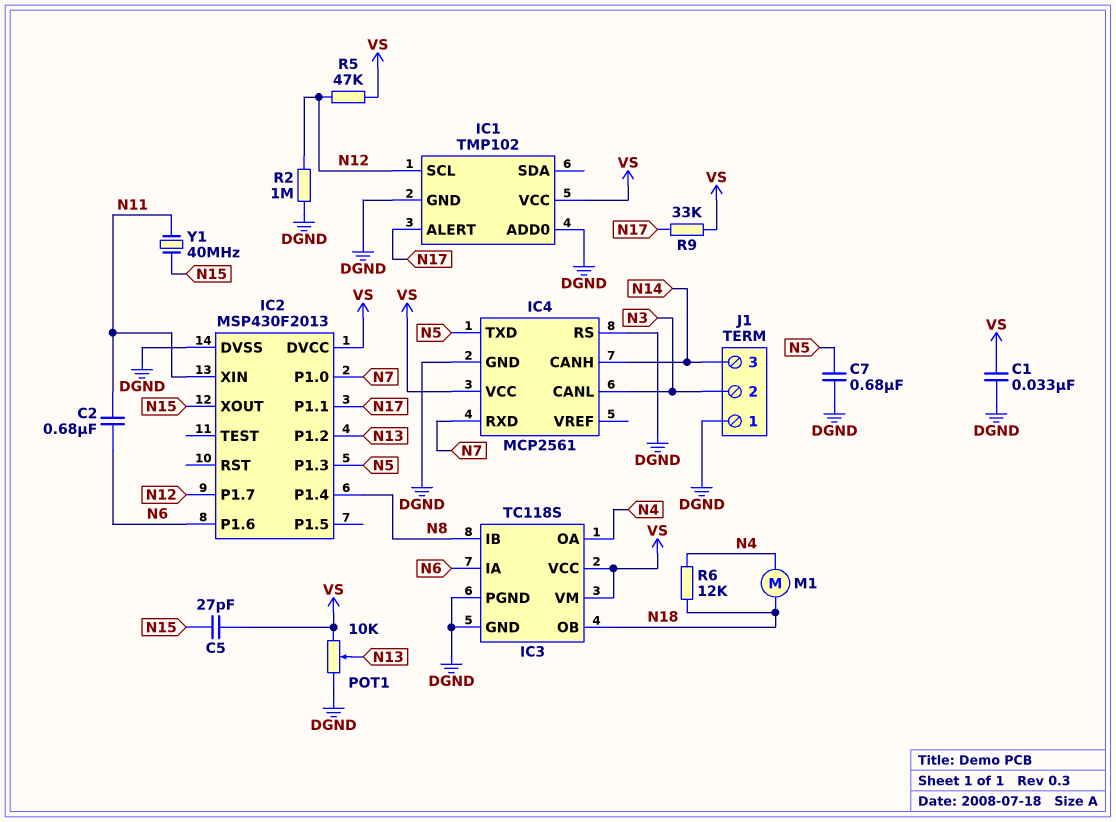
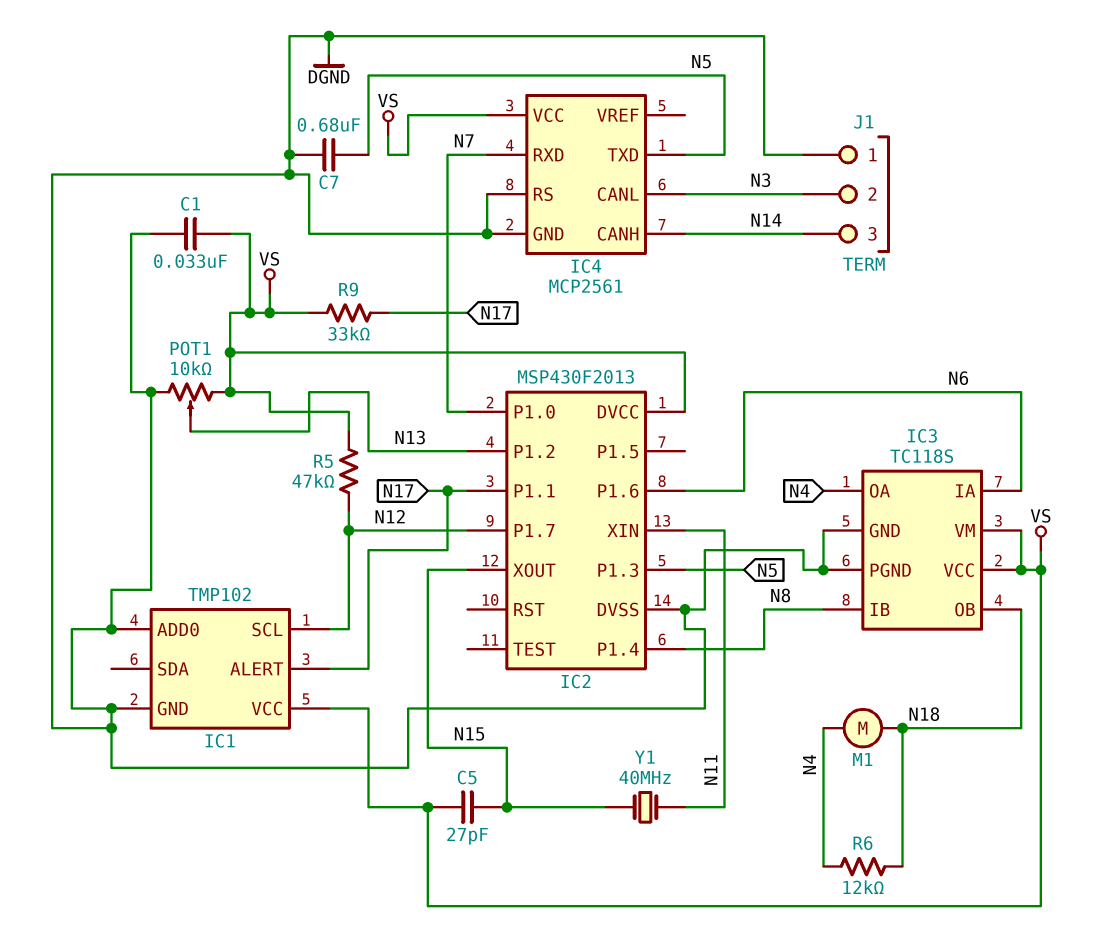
C2: 680nF (N6, N11) -> none
R2: 1M (DGND, N12) -> none

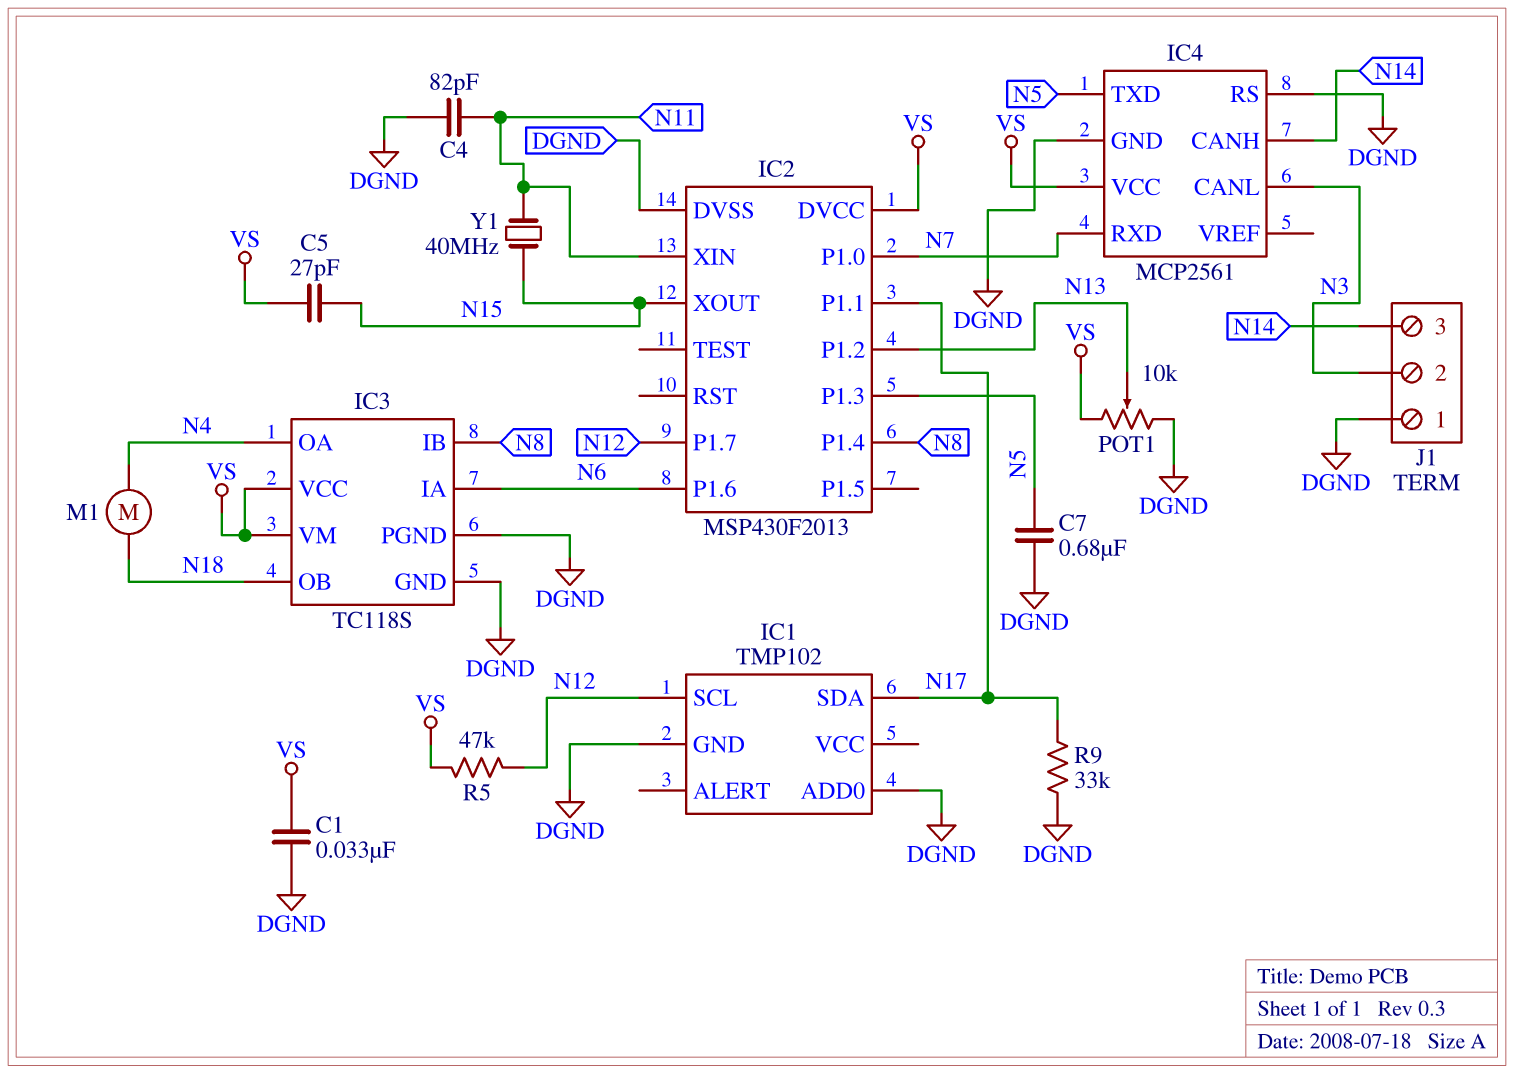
C4: none -> 82pF (DGND, N11)
IC1 pin ALERT: N17 -> none
IC1 pin SDA: none -> N17
IC1 pin VCC: VS -> none
R6: 12k (N4, N18) -> none
R9: 33k (N17, VS) -> 33k (DGND, N17)

